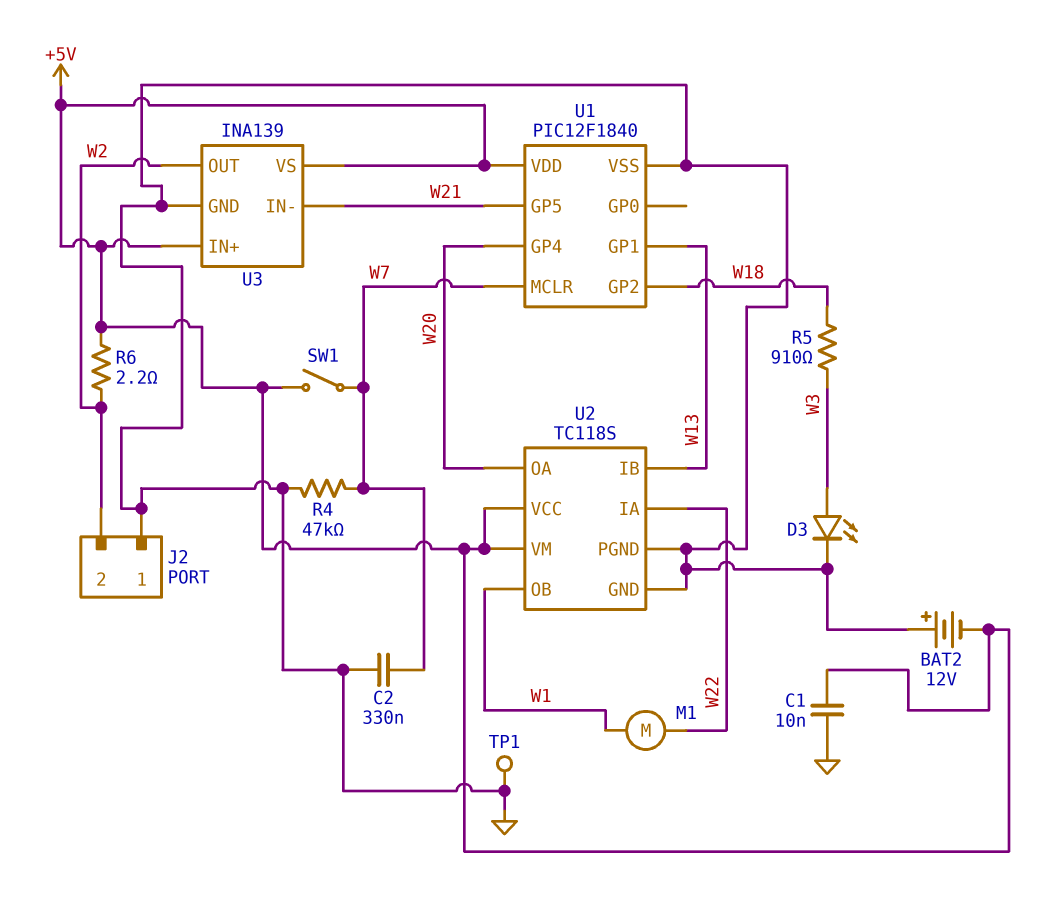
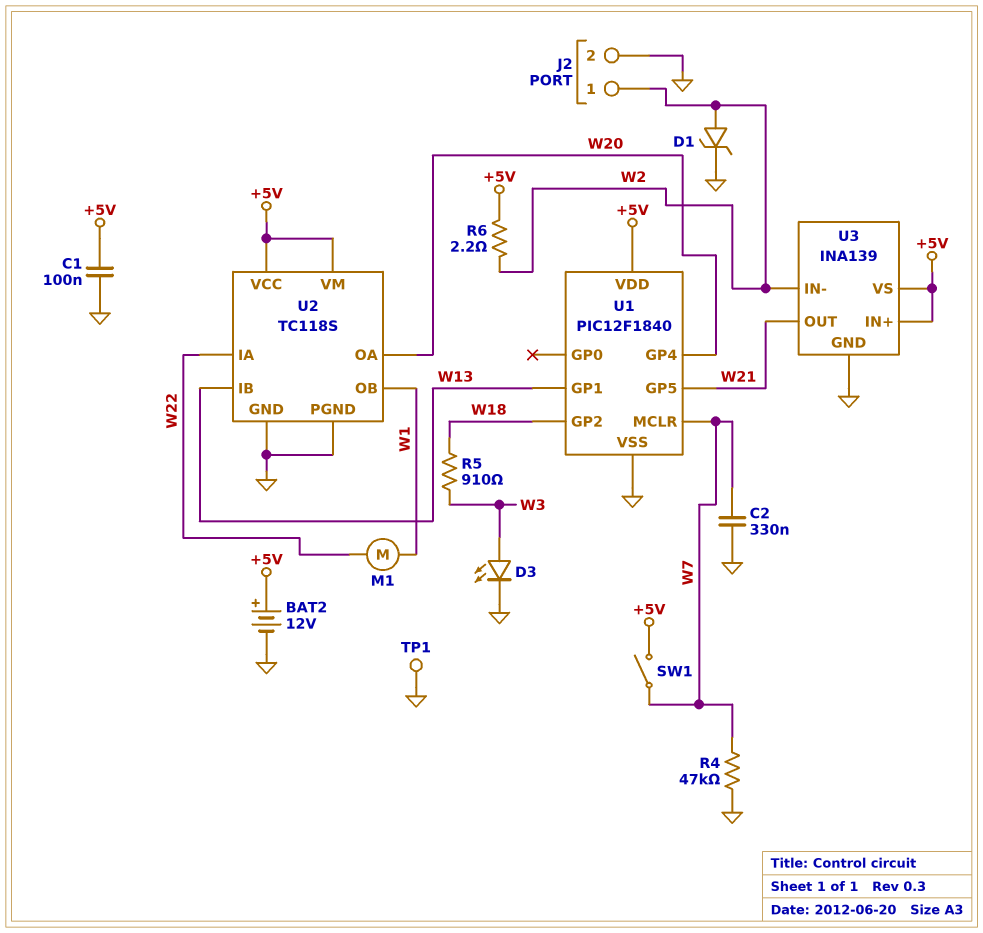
BAT2: 12V (plus GND, minus +5V) -> 12V (plus +5V, minus GND)
C1: 10nF (+5V, GND) -> 100nF (+5V, GND)
D1: none -> zener (A W2, K GND)
J2 pin 1: GND -> W2
J2 pin 2: W2 -> GND
U3 pin IN-: W21 -> W2
U3 pin OUT: W2 -> W21

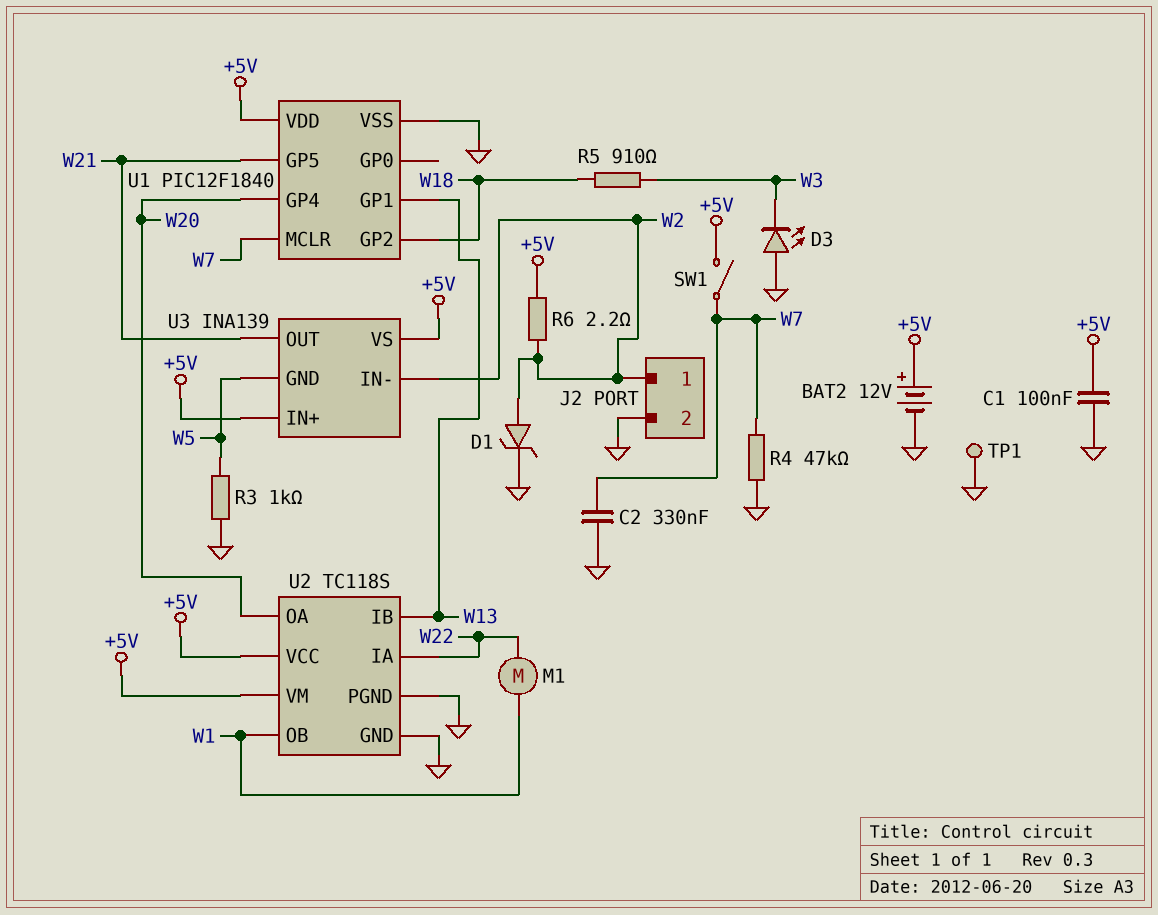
D3: LED (A W3, K GND) -> LED (A GND, K W3)
R3: none -> 1k (GND, W5)
U3 pin GND: GND -> W5

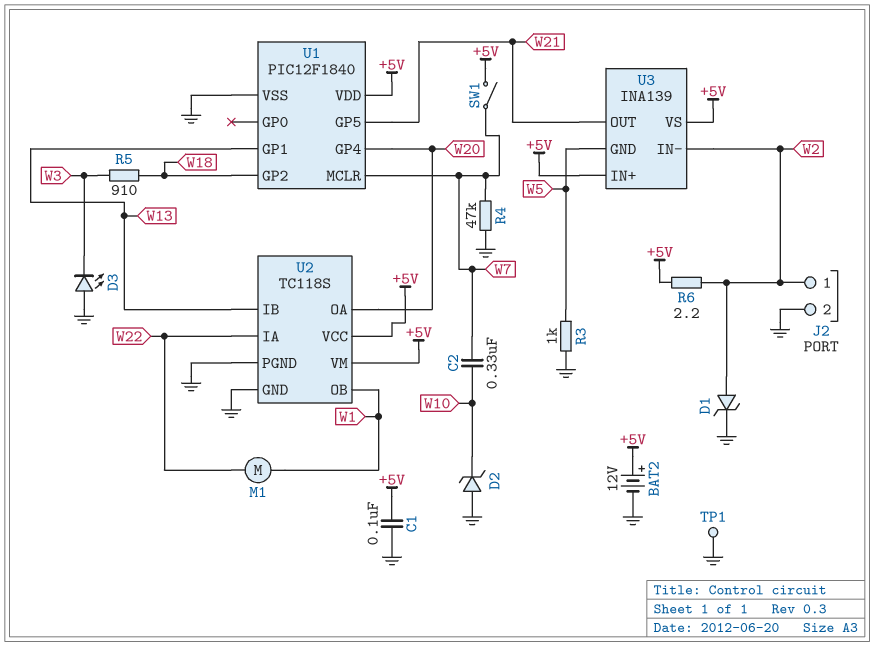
C2: 330nF (GND, W7) -> 330nF (W7, W10)
D2: none -> zener (A GND, K W10)

